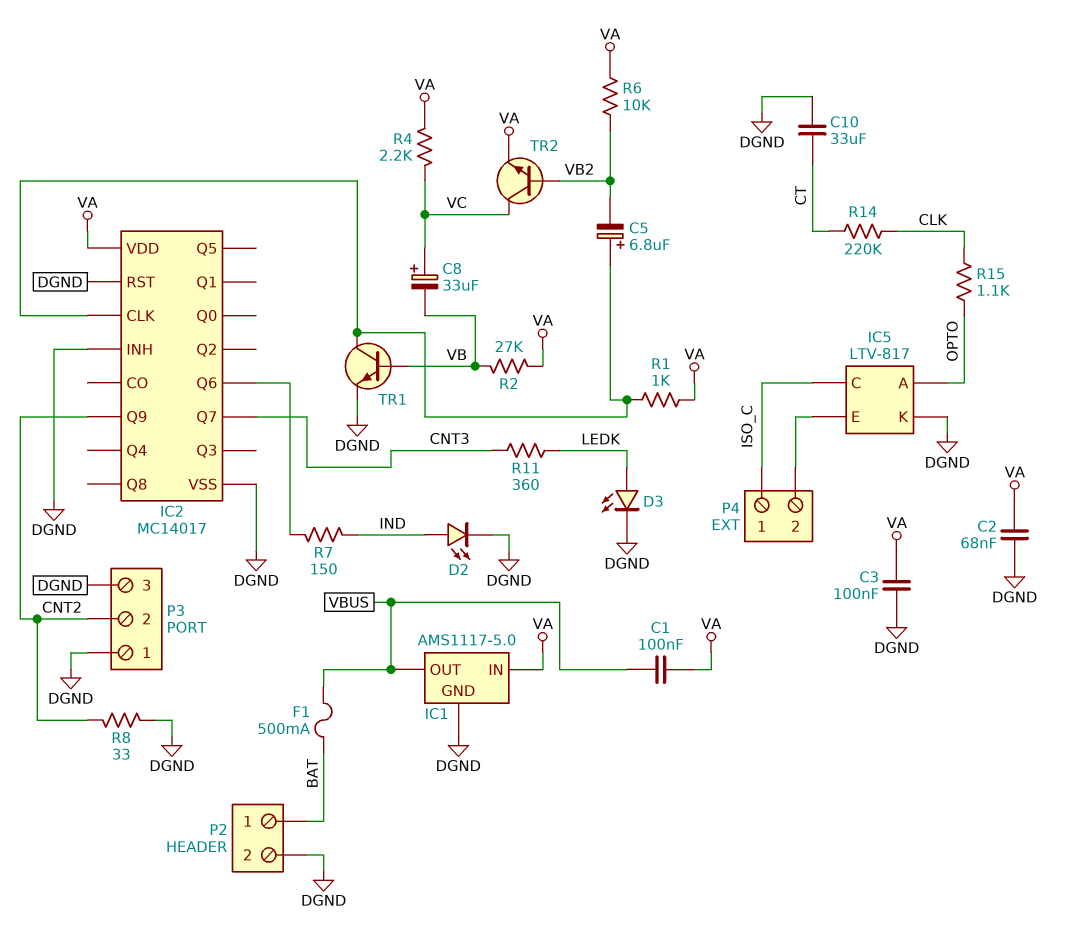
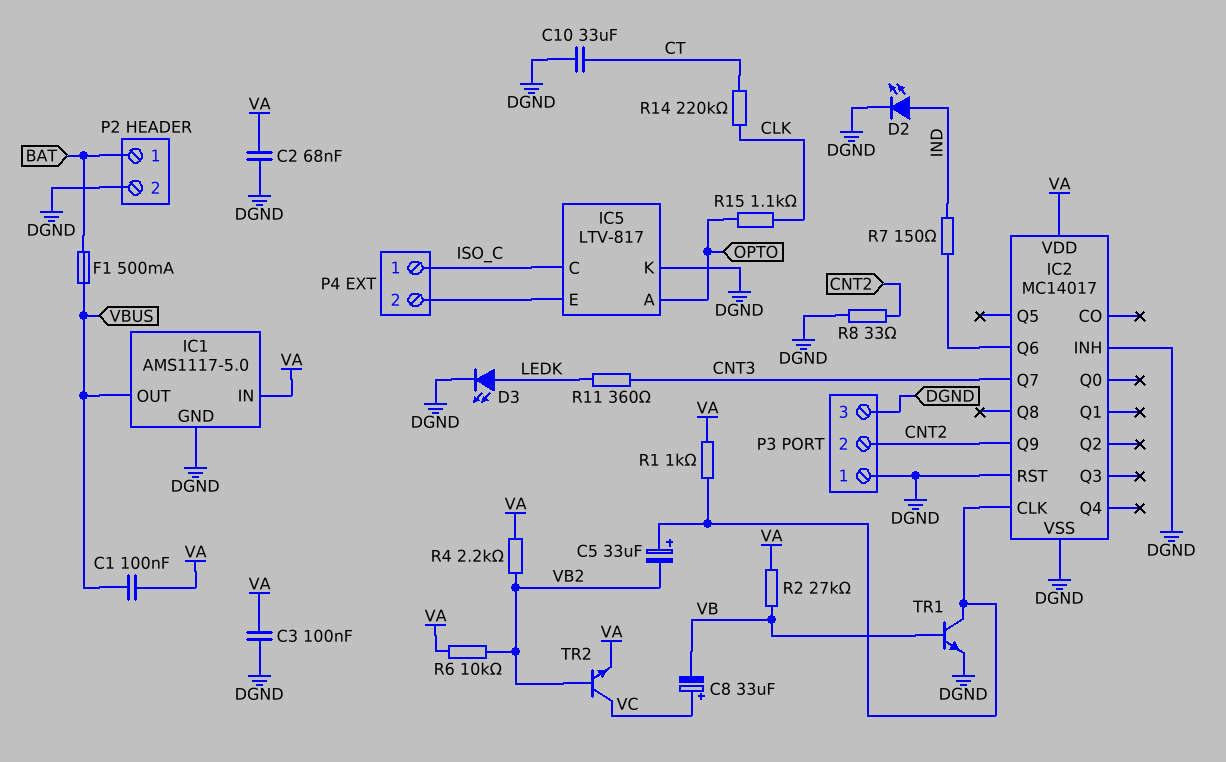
C5: 6.8uF (plus IC2/CLK, minus VB2) -> 33uF (plus IC2/CLK, minus VB2)
R4: 2.2k (VA, VC) -> 2.2k (VA, VB2)

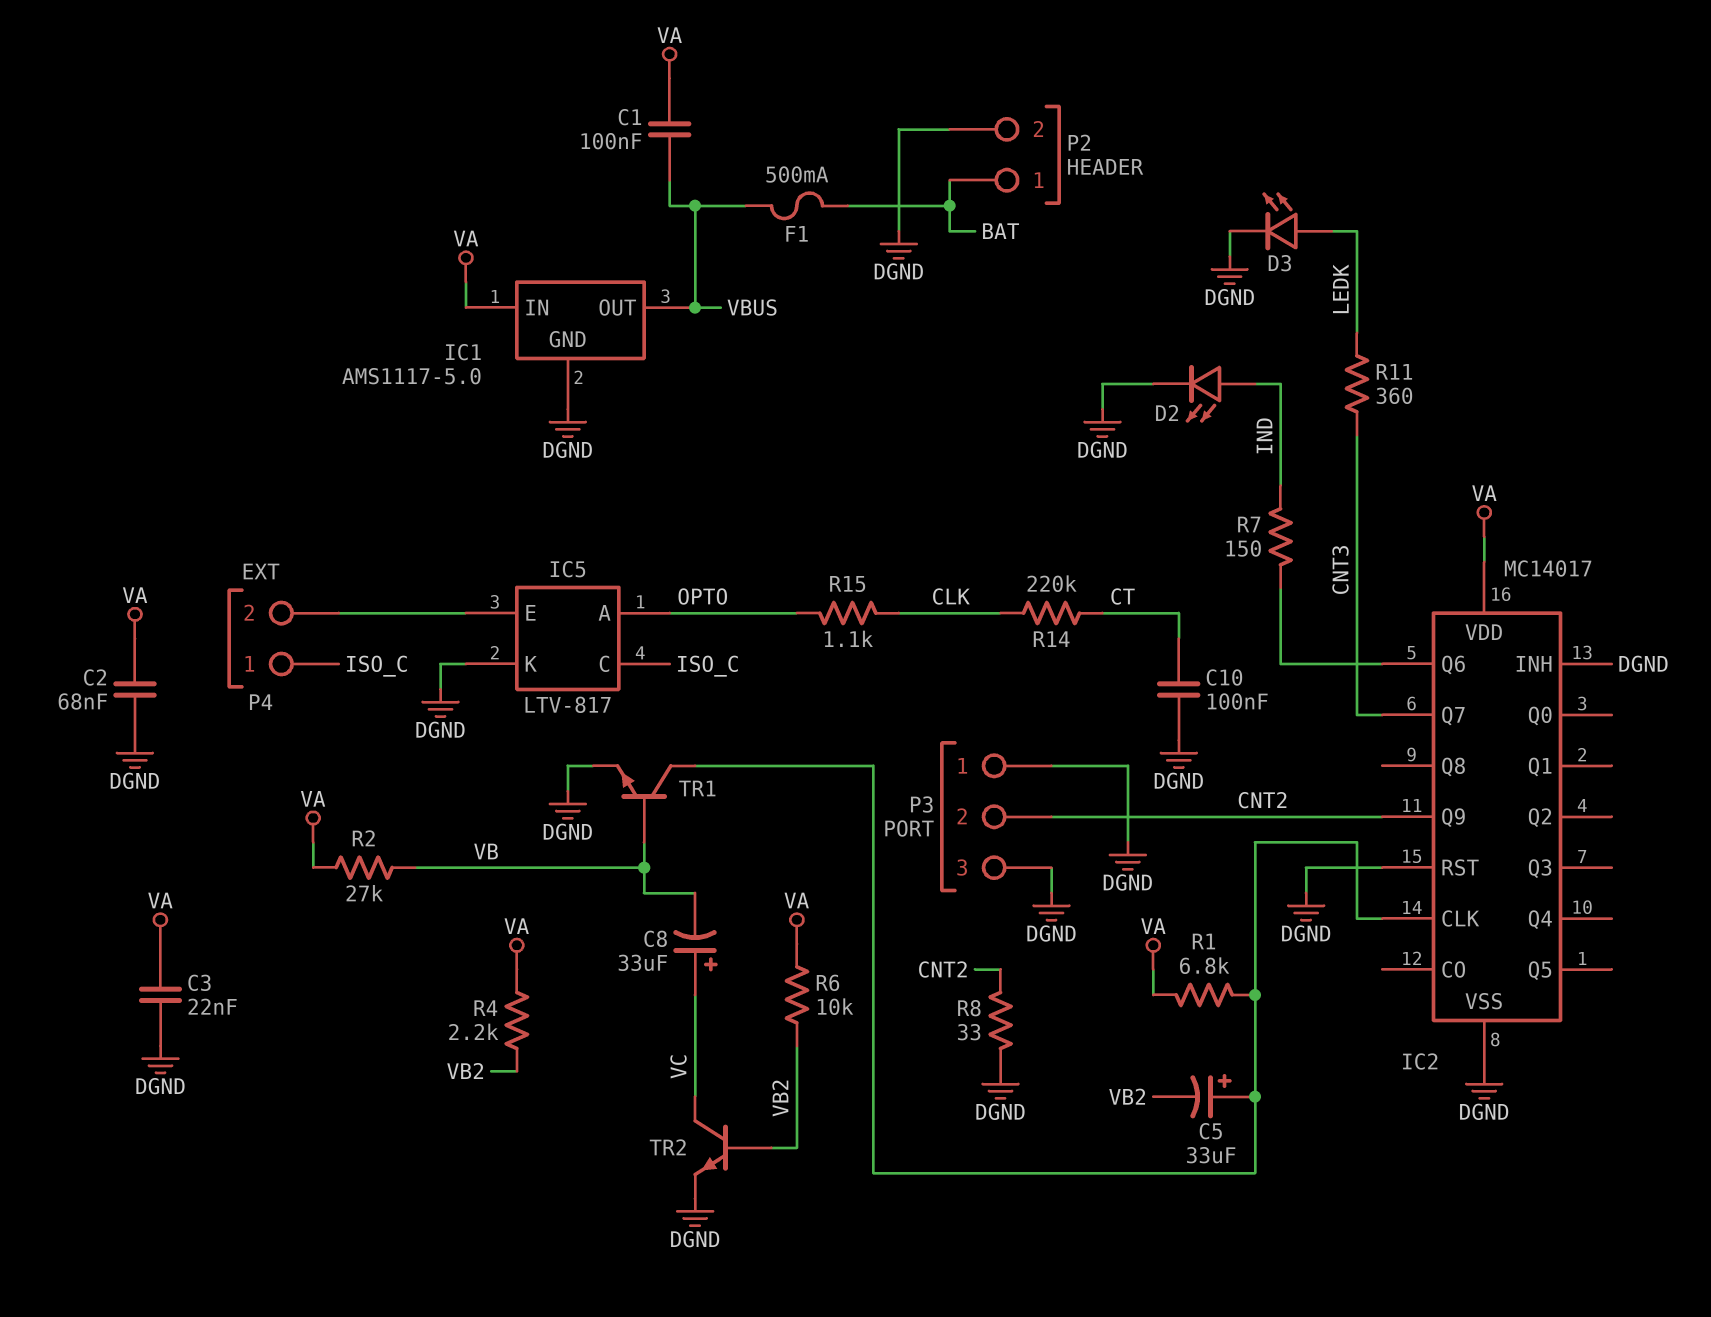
C3: 100nF (DGND, VA) -> 22nF (DGND, VA)
C10: 33uF (CT, DGND) -> 100nF (CT, DGND)
R1: 1k (IC2/CLK, VA) -> 6.8k (IC2/CLK, VA)
TR2: NPN (B VB2, C VC, E VA) -> NPN (B VB2, C VC, E DGND)

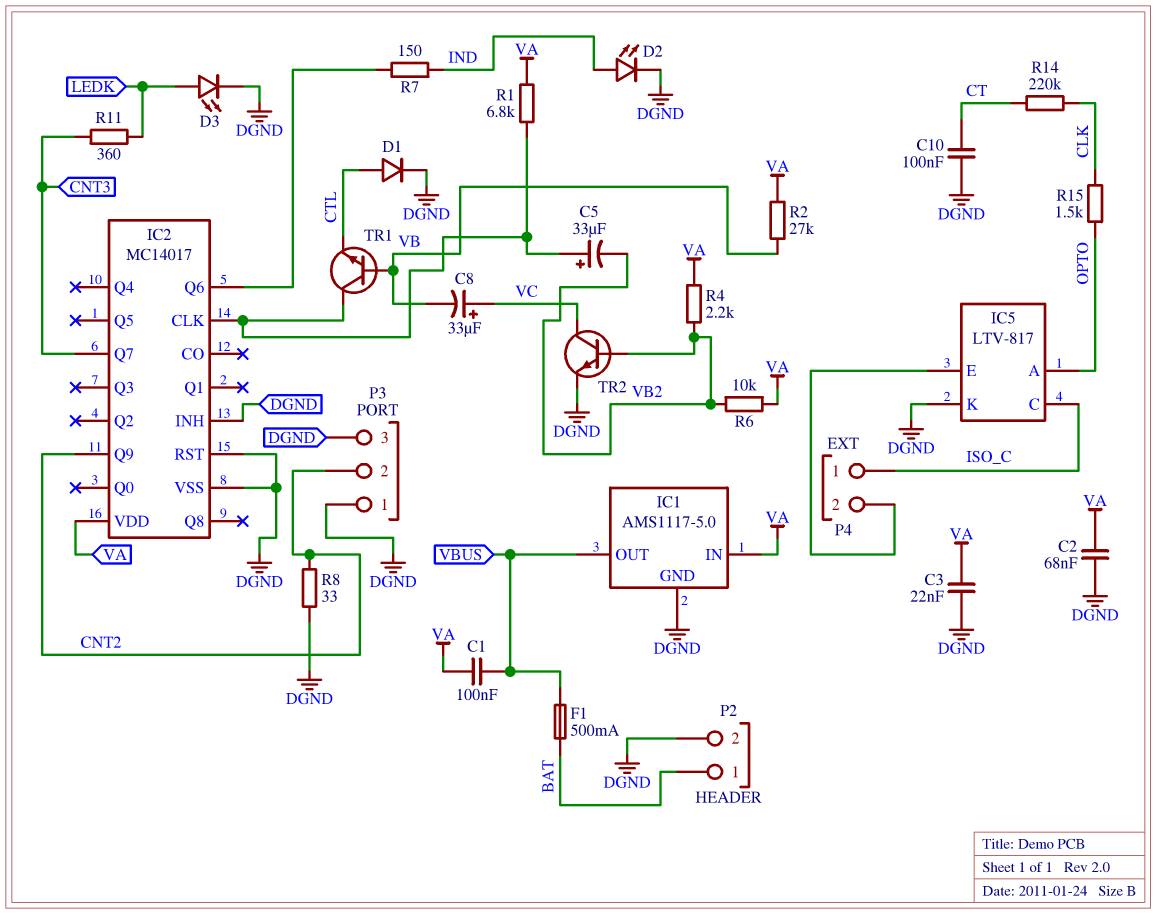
D1: none -> diode (A CTL, K DGND)
R15: 1.1k (CLK, OPTO) -> 1.5k (CLK, OPTO)
TR1: NPN (B VB, C IC2/CLK, E DGND) -> NPN (B VB, C IC2/CLK, E CTL)

